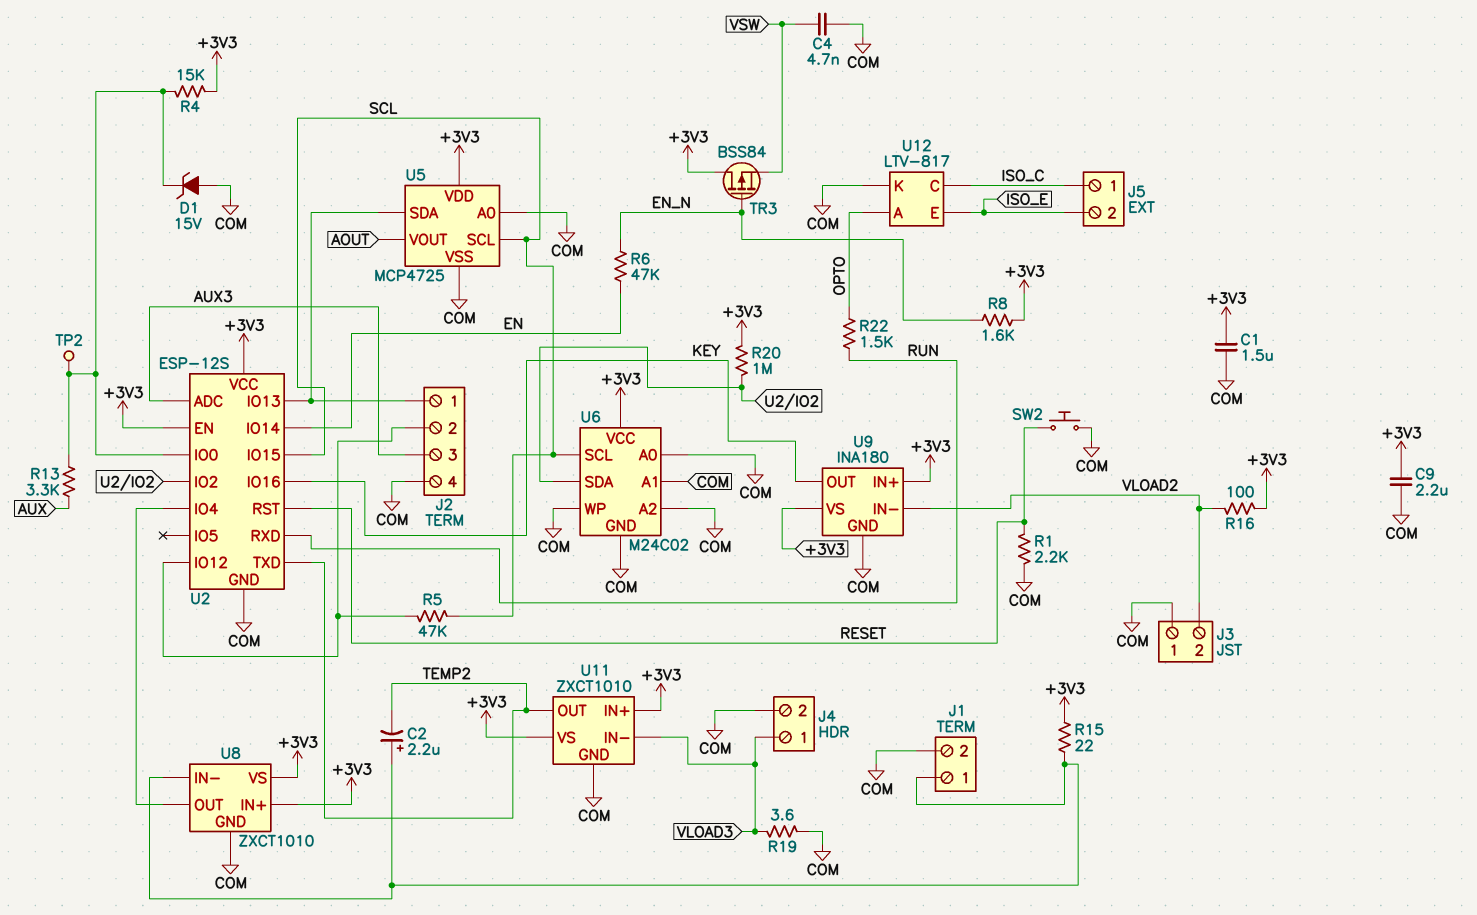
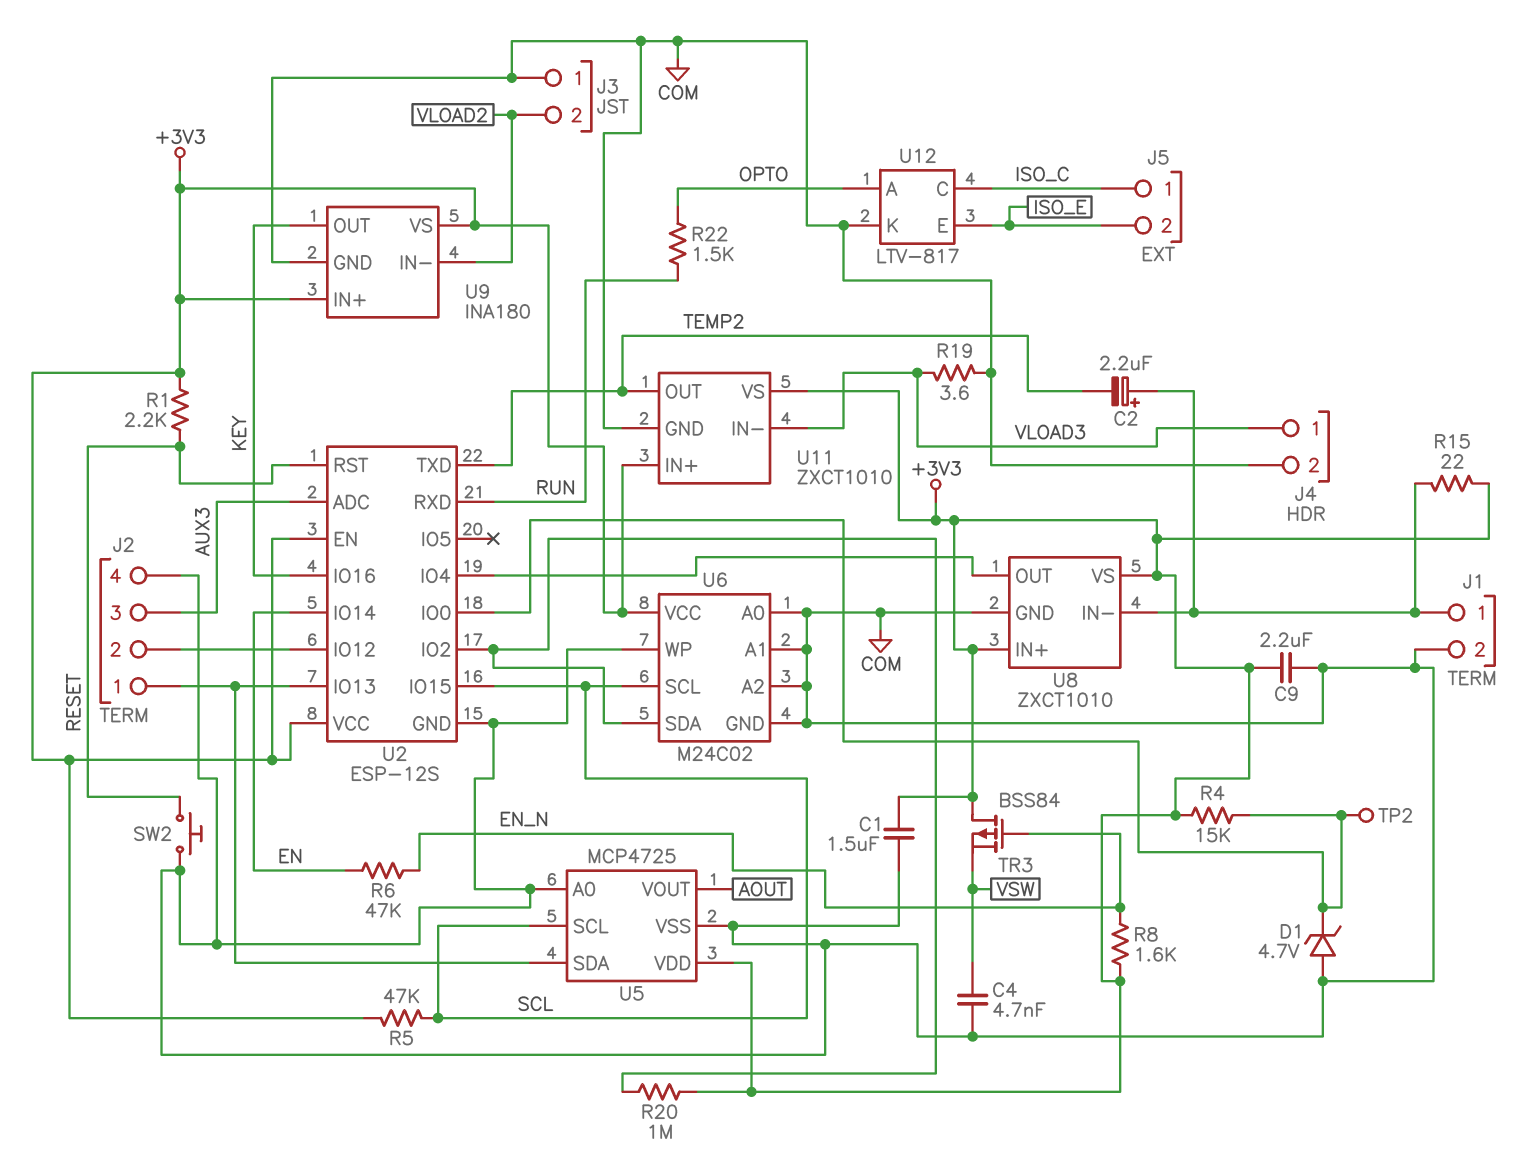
D1: zener 15V (A COM, K U2/IO0) -> zener 4.7V (A COM, K U2/IO0)
R1: 2.2k (COM, RESET) -> 2.2k (+3V3, RESET)
R5: 47k (J2/2, SCL) -> 47k (+3V3, SCL)
R13: 3.3k (AUX, U2/IO0) -> none
R16: 100 (+3V3, VLOAD2) -> none

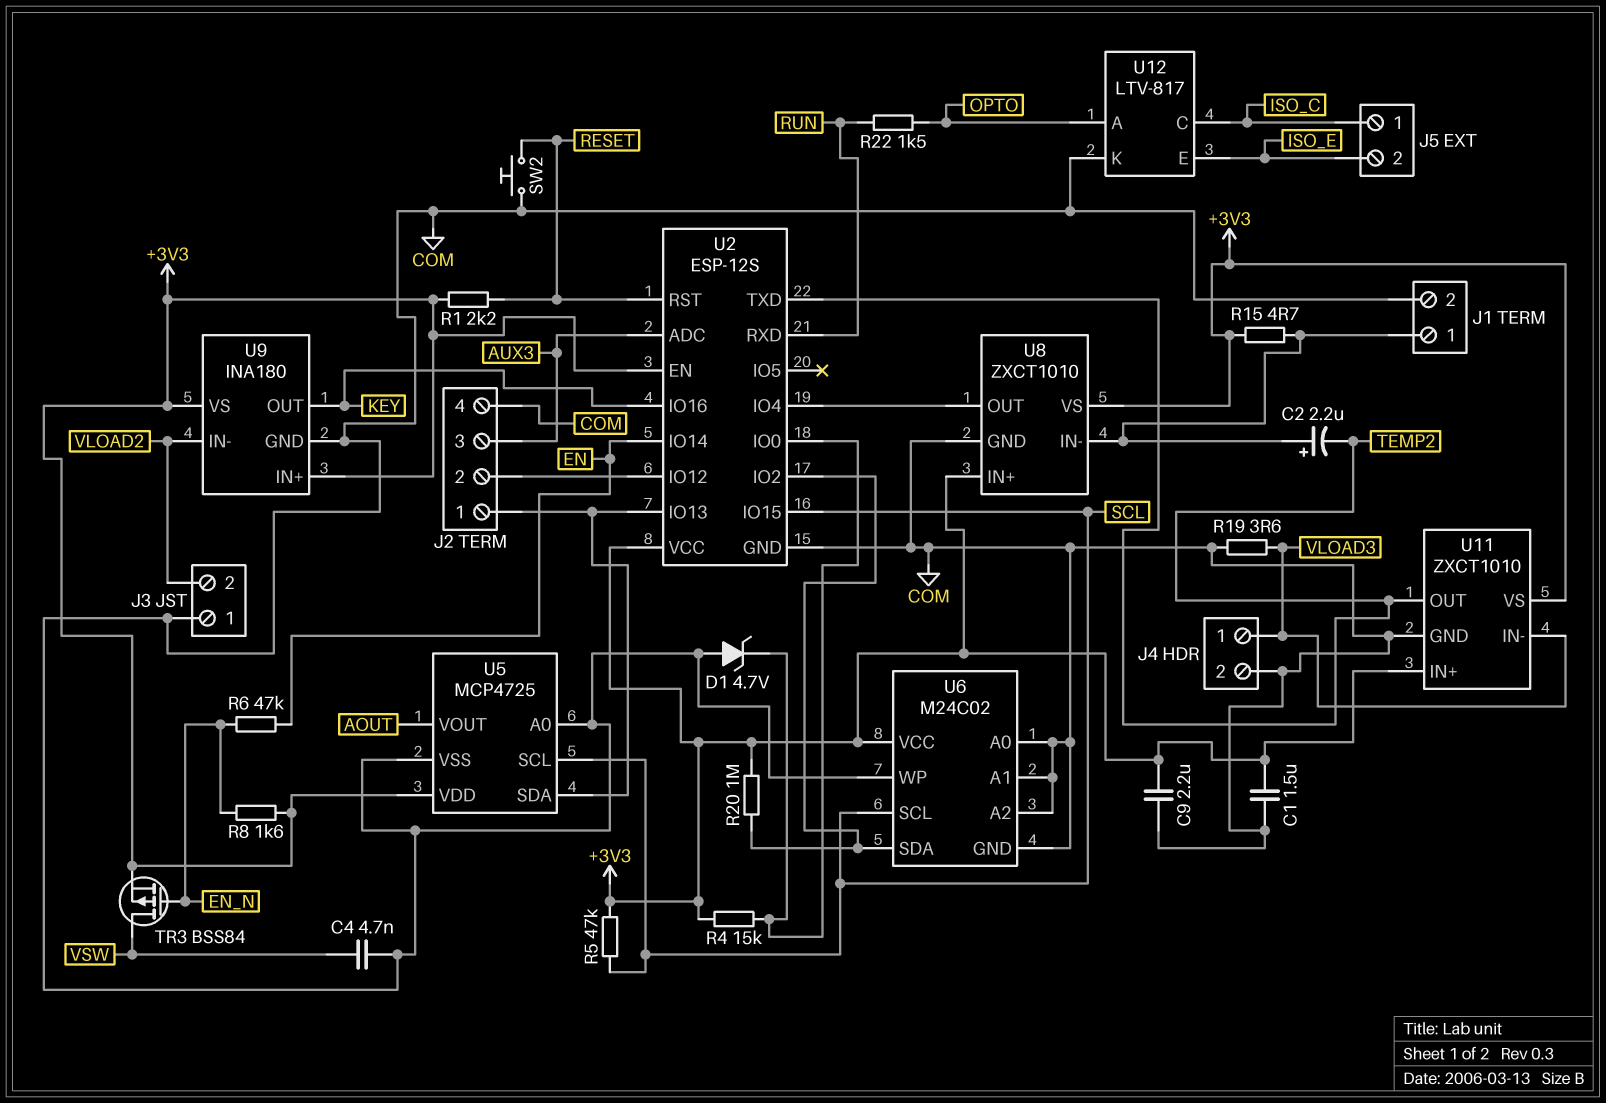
R15: 22 (+3V3, J1/1) -> 4.7 (+3V3, J1/1)
TP2: test point (U2/IO0) -> none
TR3: PMOS BSS84 (G EN_N, D +3V3, S VSW) -> PMOS BSS84 (G EN_N, D VSW, S +3V3)

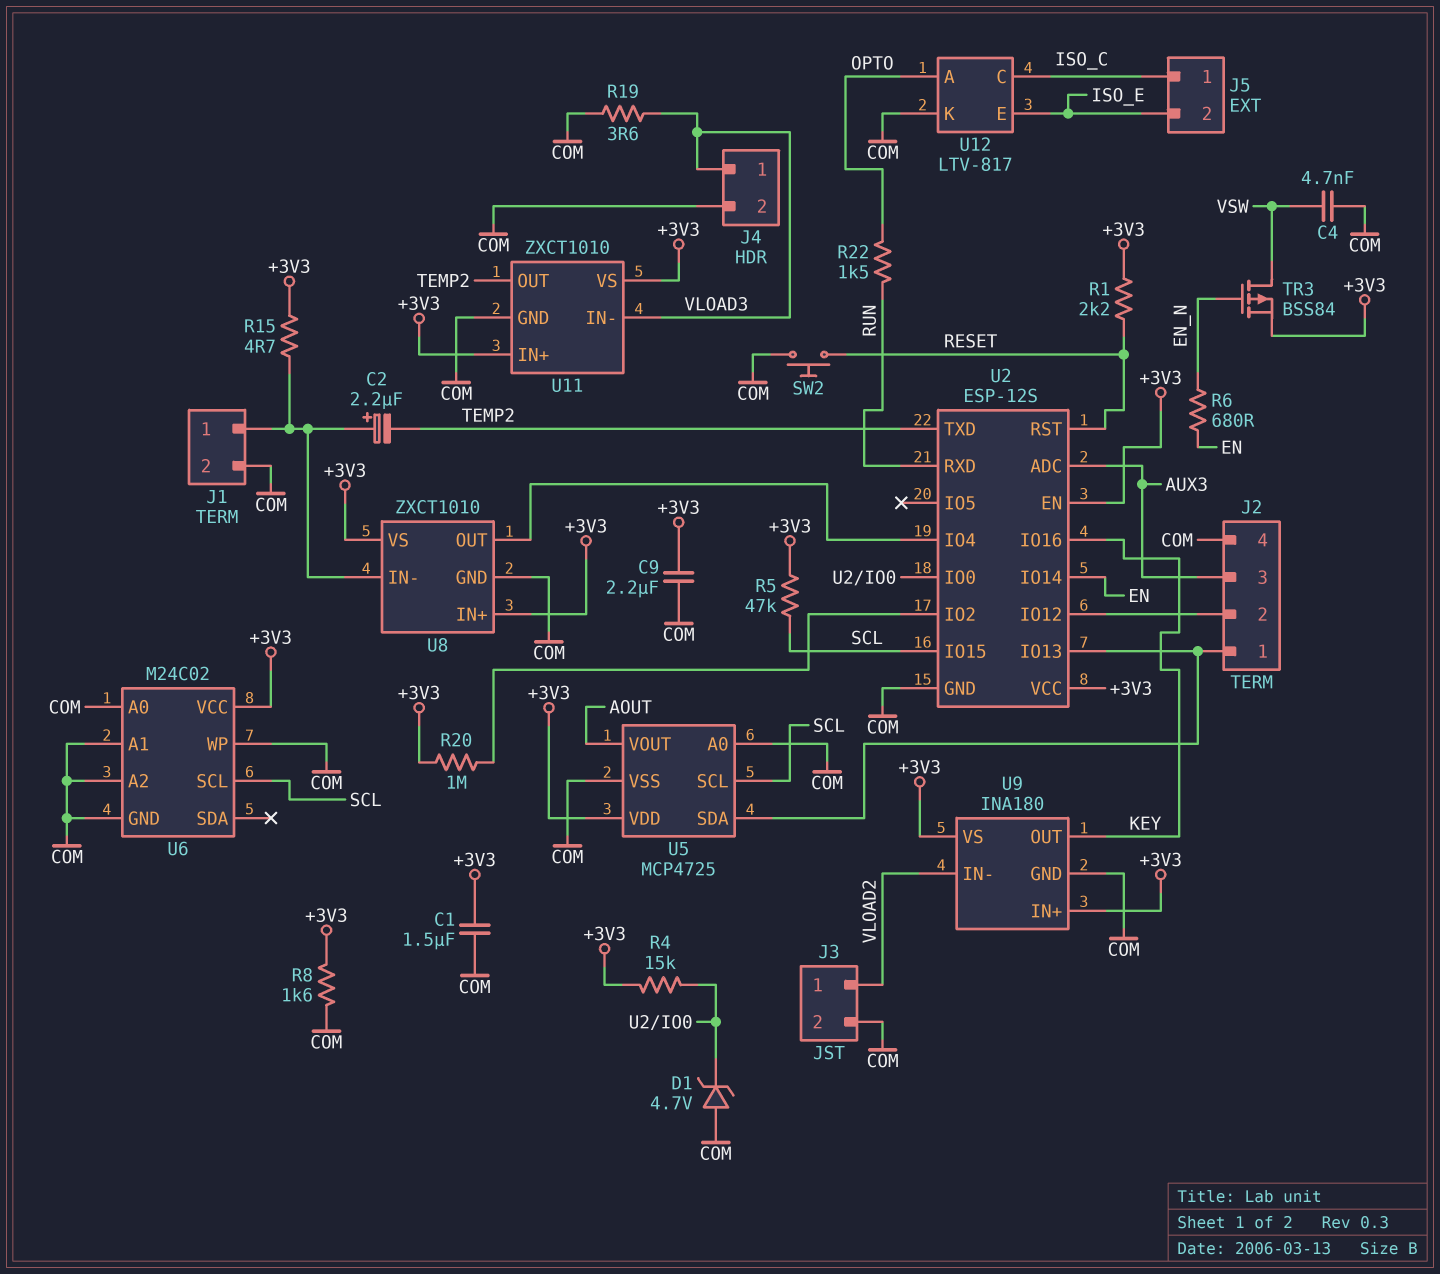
J3 pin 1: COM -> VLOAD2
J3 pin 2: VLOAD2 -> COM
R6: 47k (EN, EN_N) -> 680 (EN, EN_N)
R8: 1.6k (+3V3, EN_N) -> 1.6k (+3V3, COM)
U6 pin SDA: U2/IO2 -> none

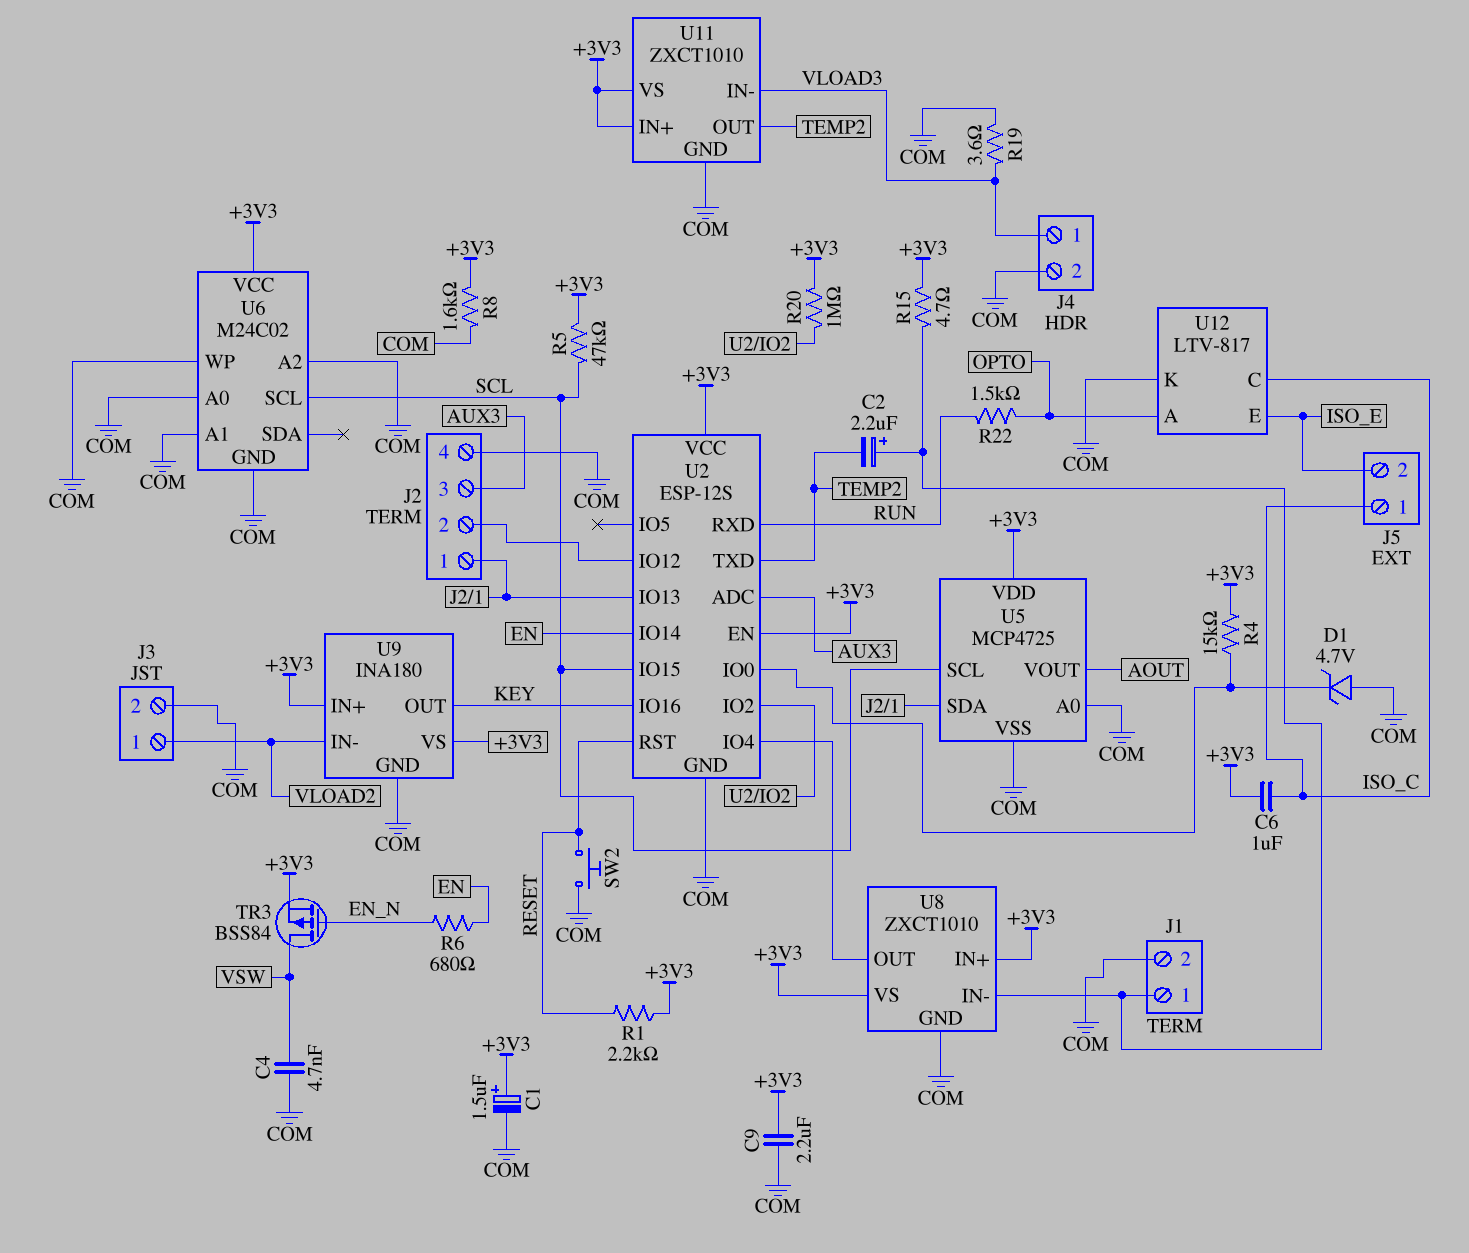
C1: 1.5uF (+3V3, COM) -> 1.5uF (plus +3V3, minus COM)
C6: none -> 1uF (+3V3, ISO_C)

